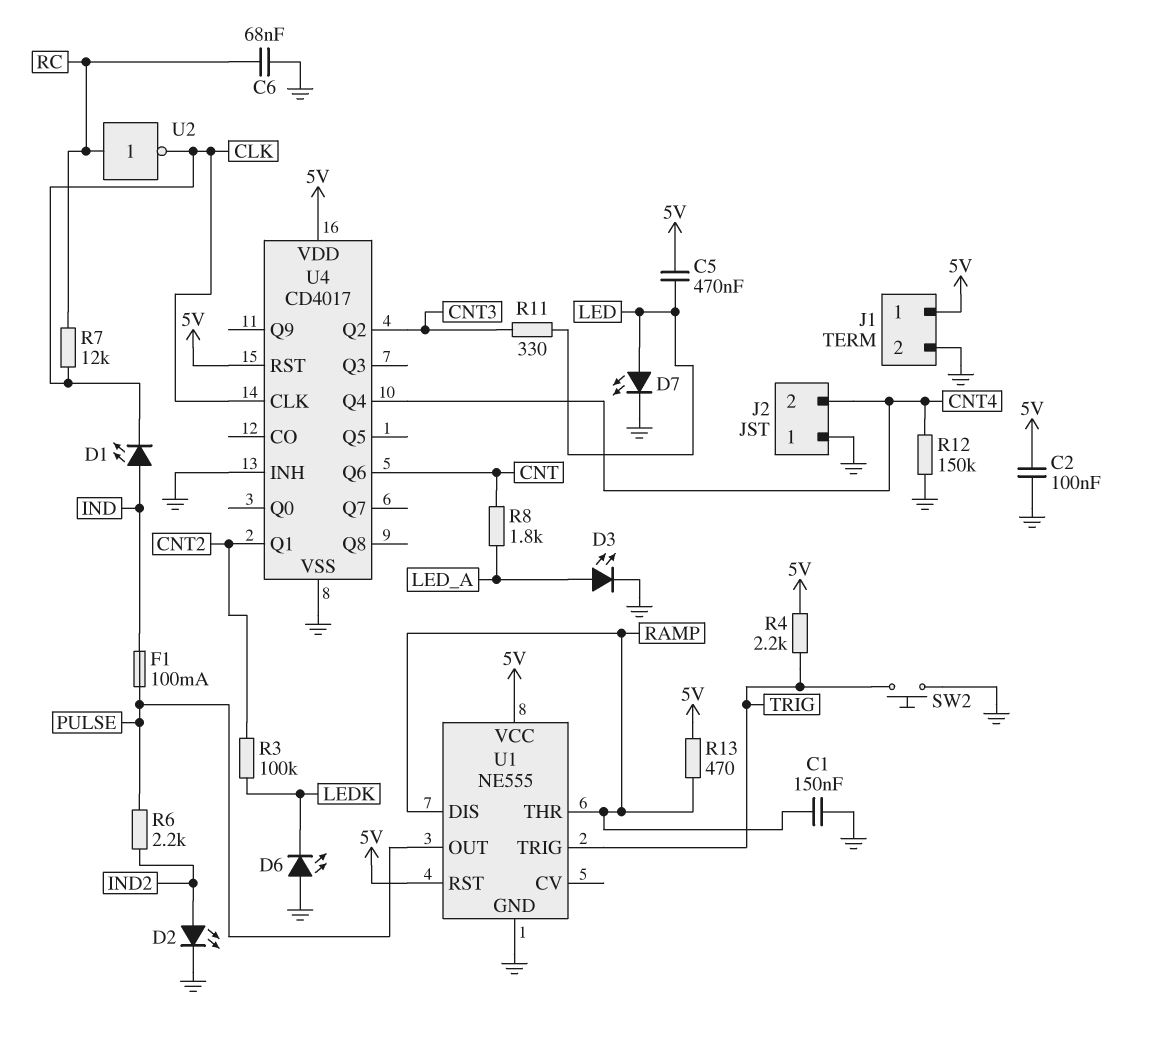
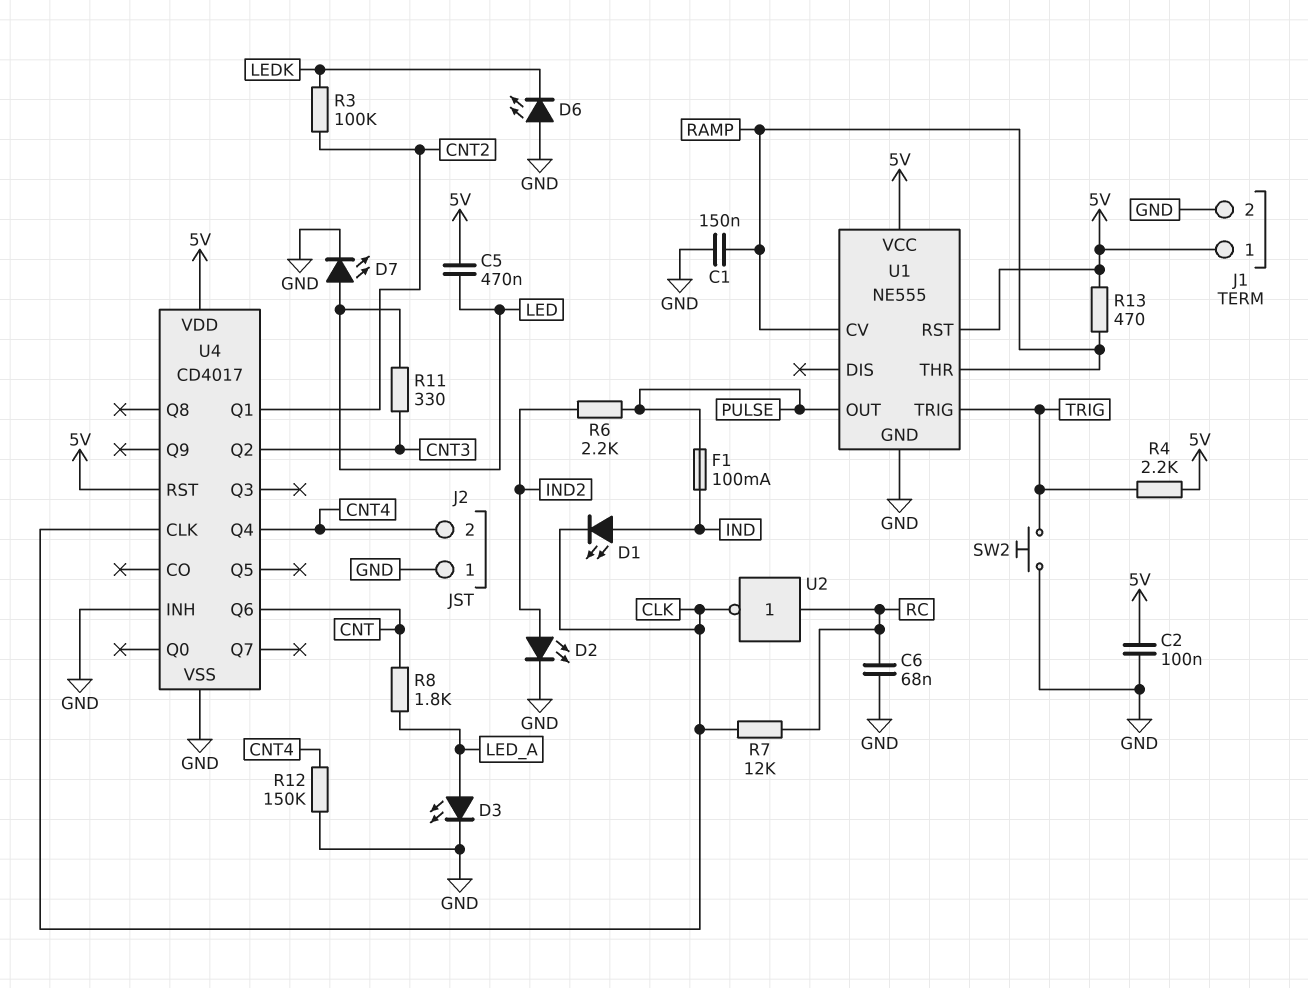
U1 pin CV: none -> RAMP
U1 pin DIS: RAMP -> none

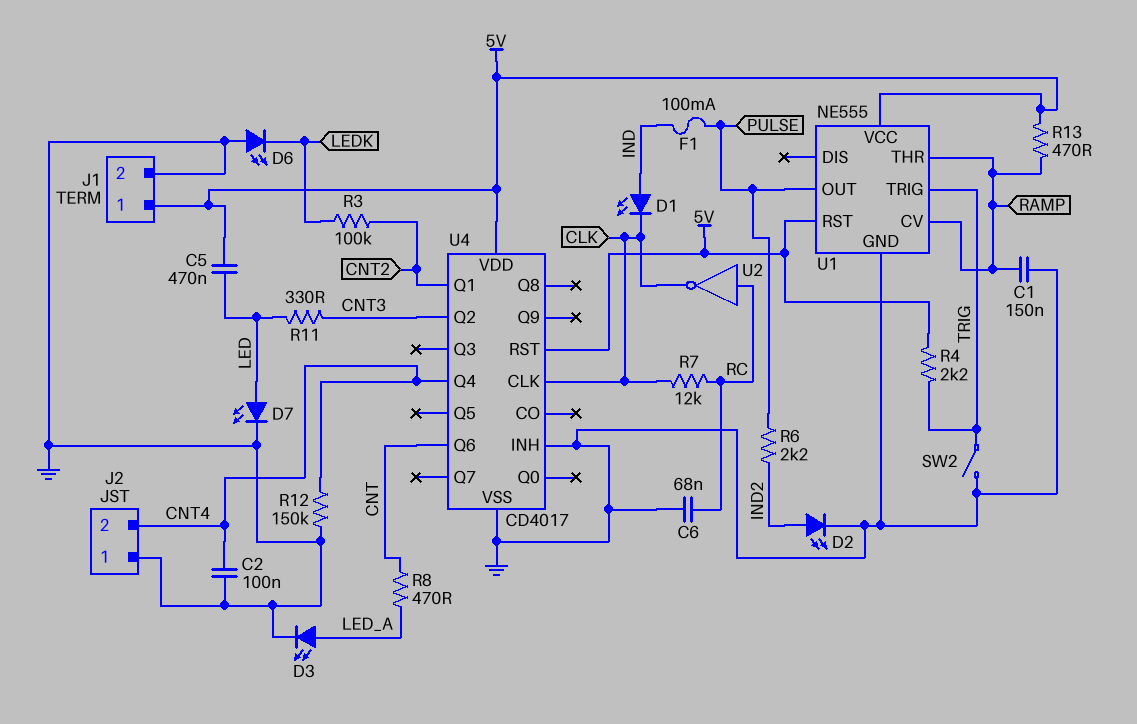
C2: 100nF (5V, GND) -> 100nF (CNT4, GND)
R8: 1.8k (CNT, LED_A) -> 470 (CNT, LED_A)
SW2: button (GND, TRIG) -> switch (GND, TRIG)

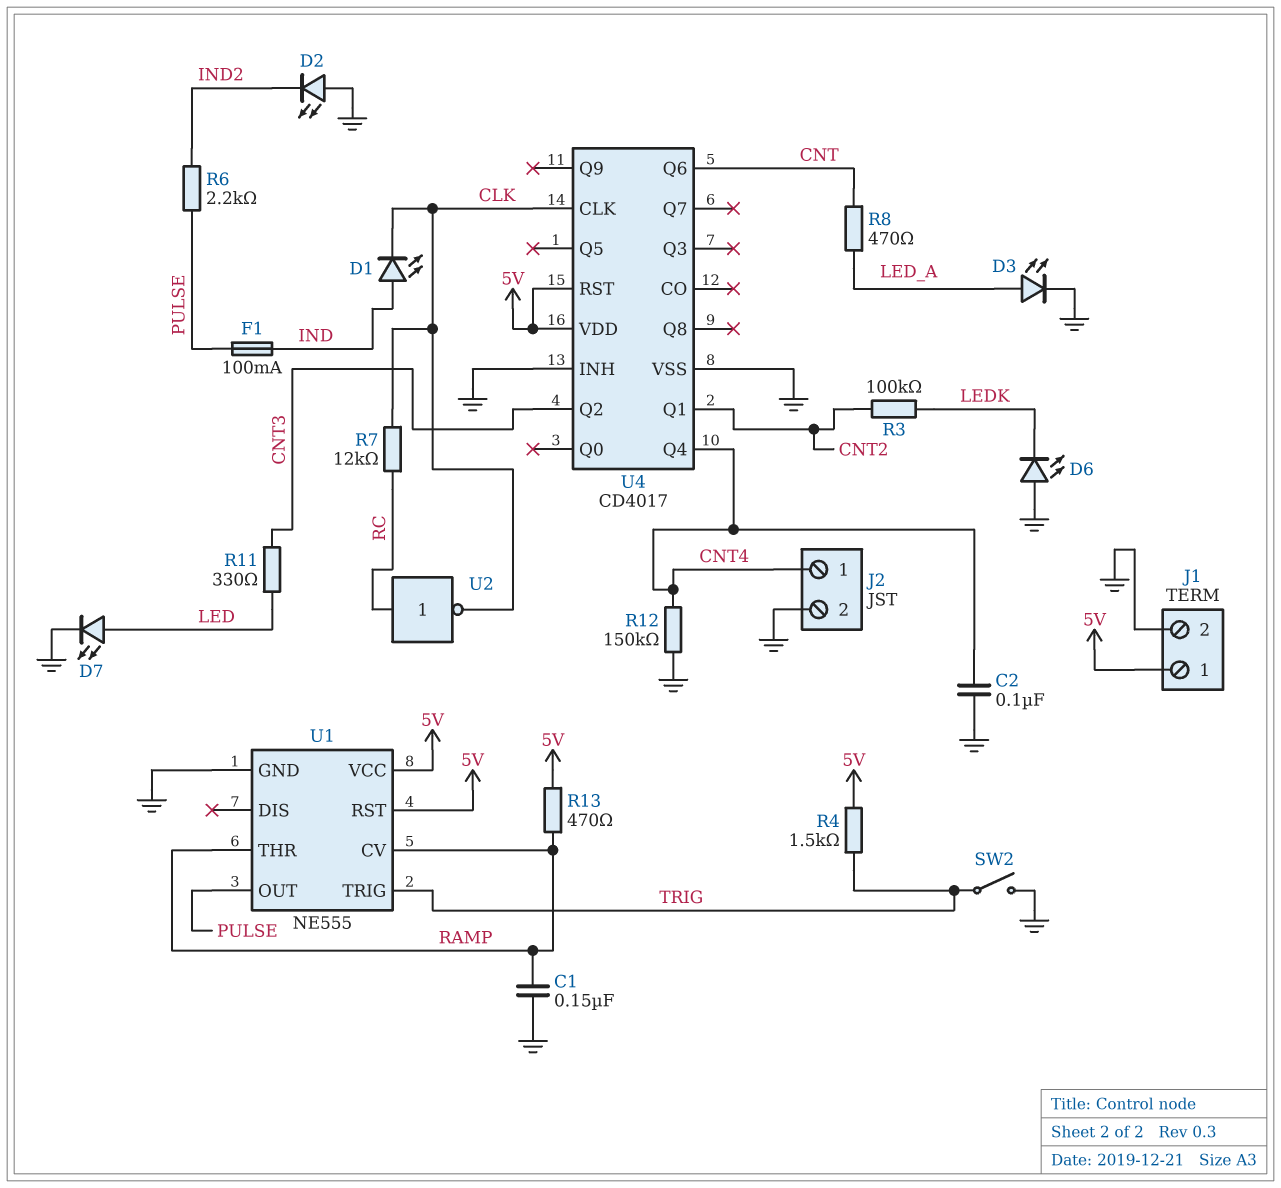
C5: 470nF (5V, LED) -> none
C6: 68nF (GND, RC) -> none
D2: LED (A IND2, K GND) -> LED (A GND, K IND2)
J2 pin 1: GND -> CNT4
J2 pin 2: CNT4 -> GND
R4: 2.2k (5V, TRIG) -> 1.5k (5V, TRIG)

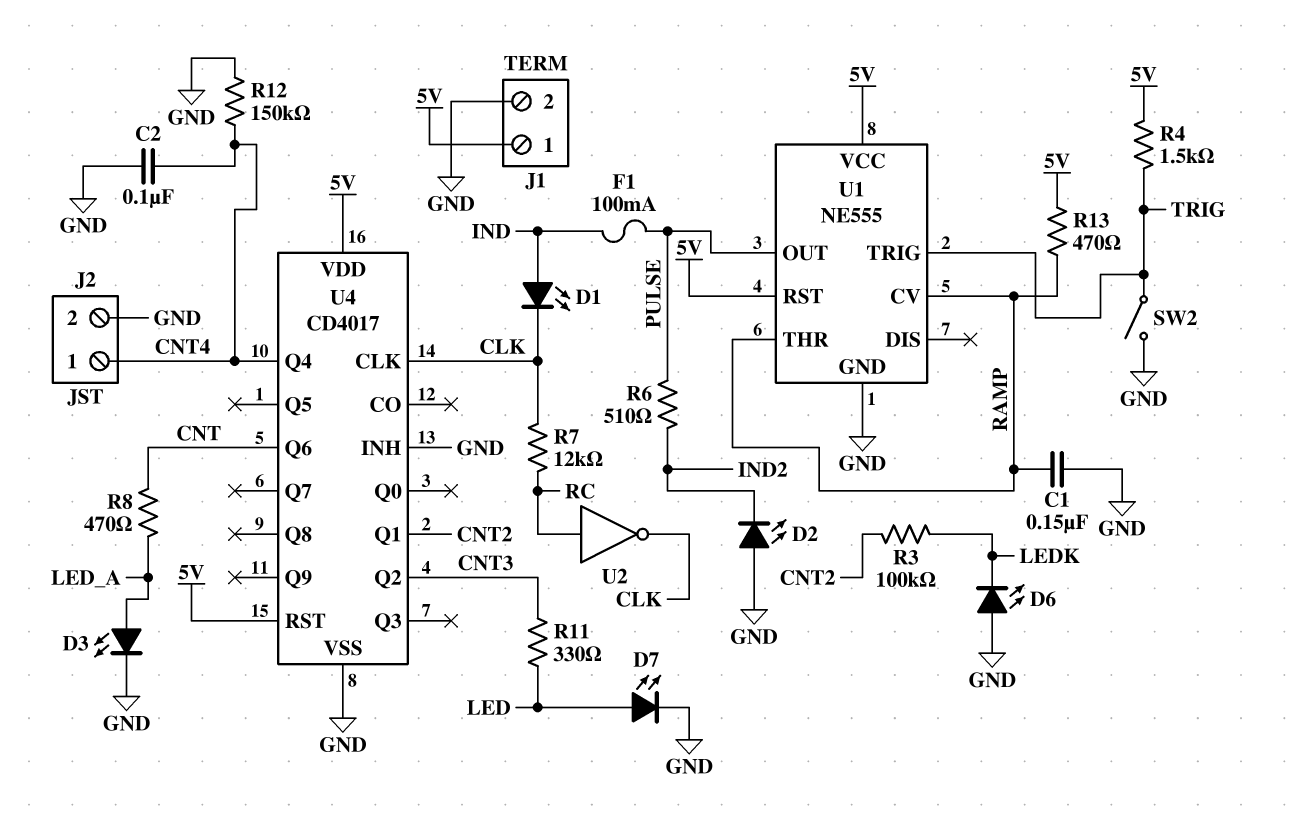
R6: 2.2k (IND2, PULSE) -> 510 (IND2, PULSE)

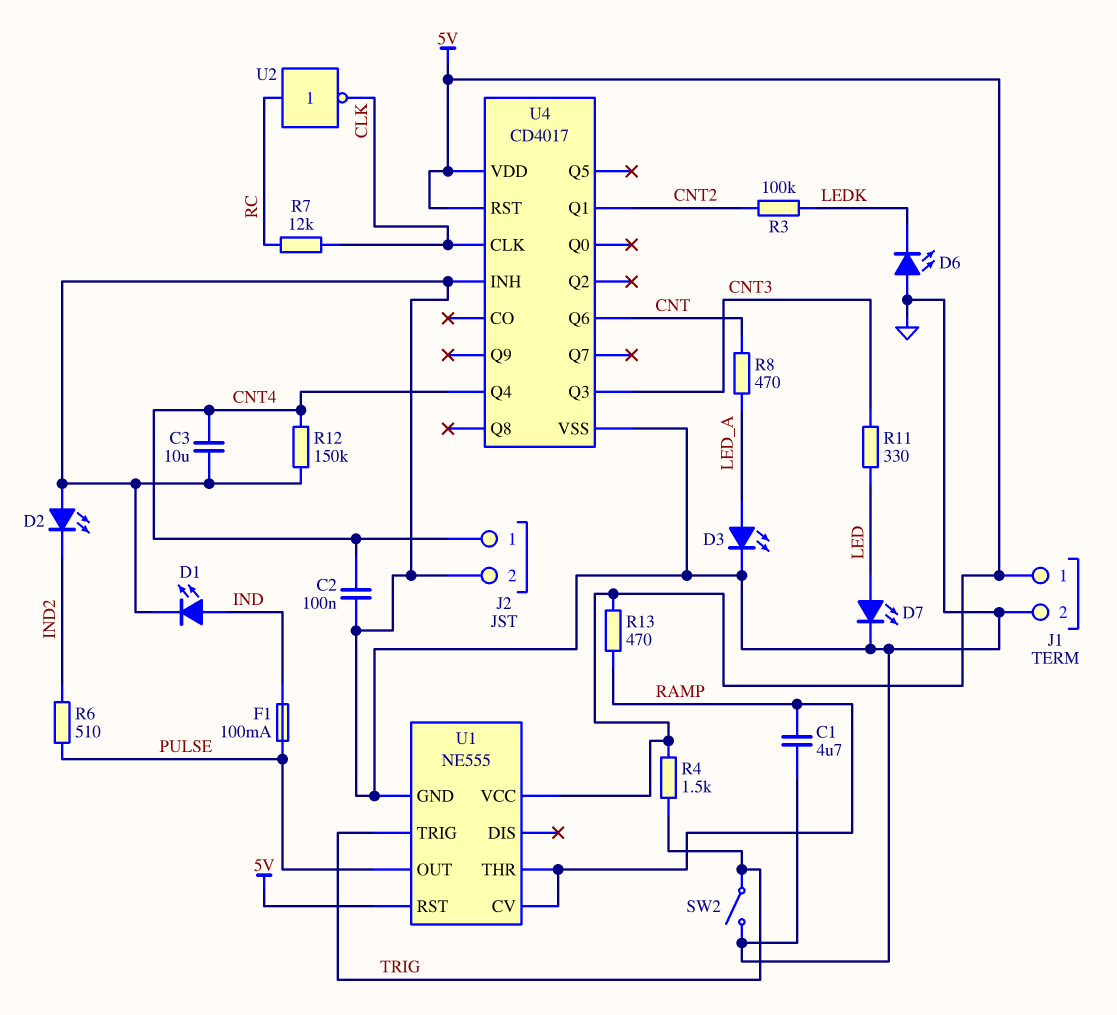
C1: 150nF (GND, RAMP) -> 4.7uF (GND, RAMP)
C3: none -> 10uF (CNT4, GND)
D1: LED (A IND, K CLK) -> LED (A IND, K GND)
U4 pin Q2: CNT3 -> none
U4 pin Q3: none -> CNT3

